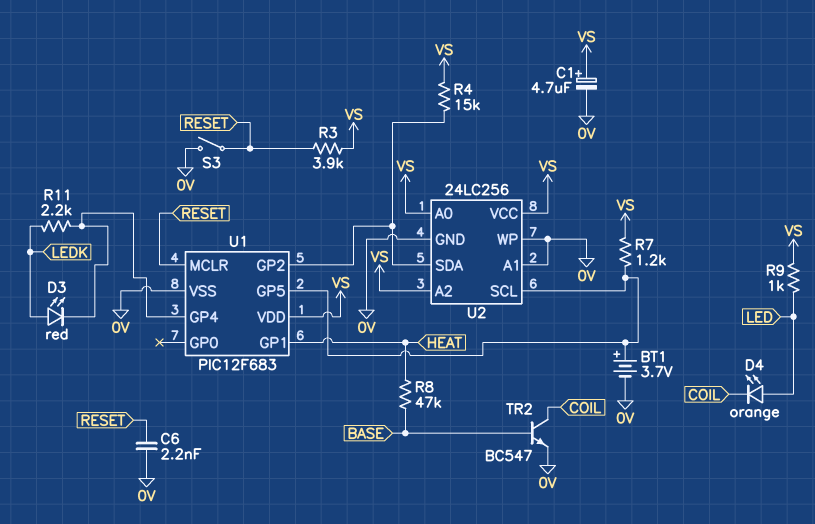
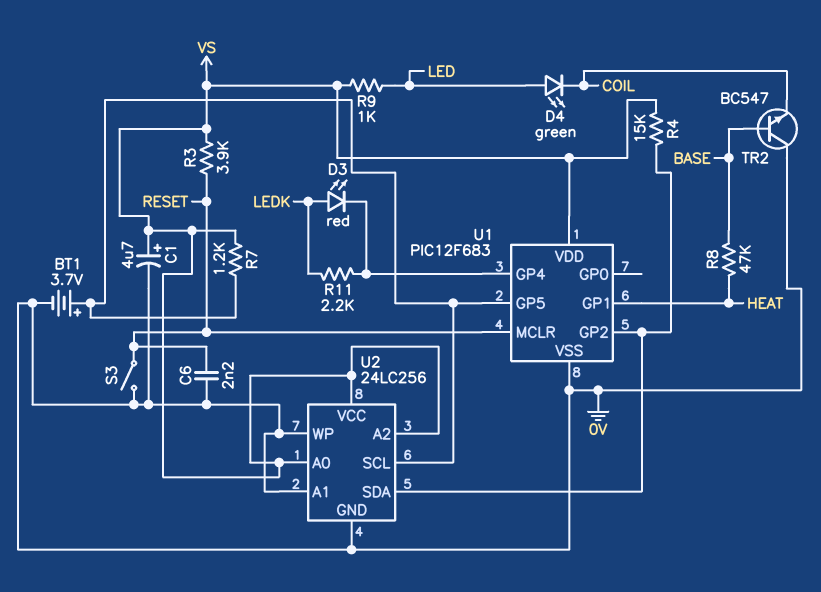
D4: LED orange (A LED, K COIL) -> LED green (A LED, K COIL)
TR2: NPN BC547 (B BASE, C COIL, E 0V) -> NPN BC547 (B BASE, C 0V, E COIL)

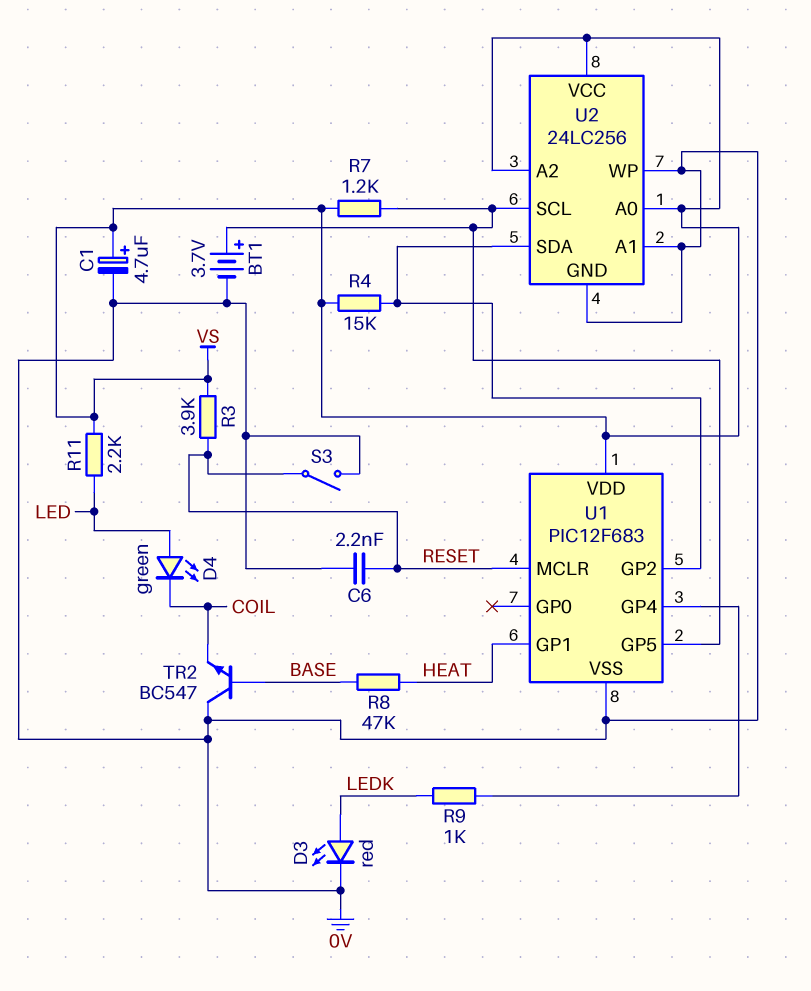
D3: LED red (A LEDK, K U1/GP4) -> LED red (A LEDK, K 0V)
R9: 1k (LED, VS) -> 1k (LEDK, U1/GP4)
R11: 2.2k (LEDK, U1/GP4) -> 2.2k (LED, VS)

